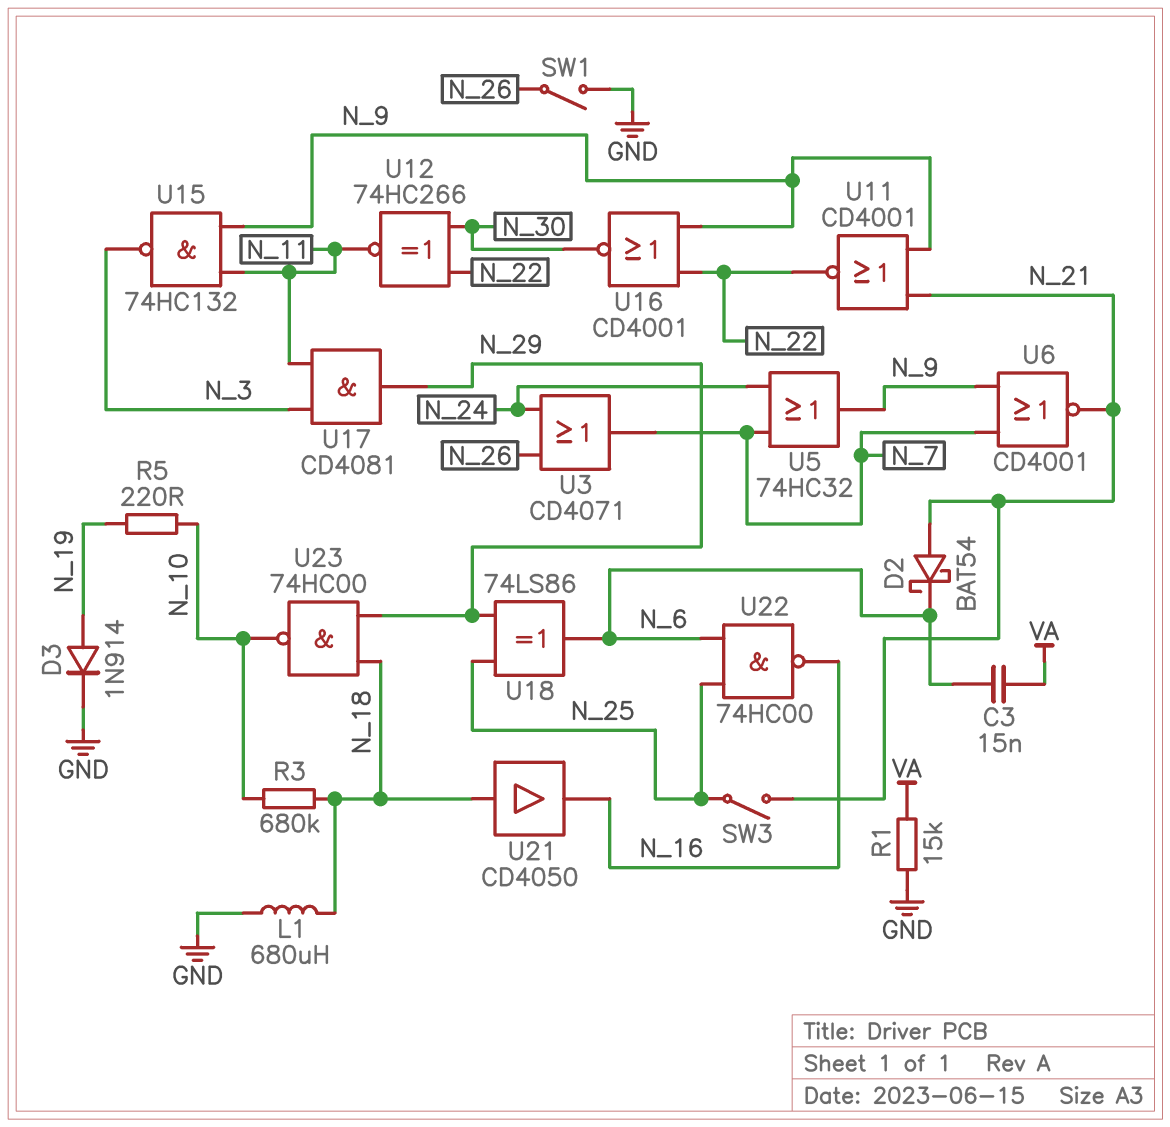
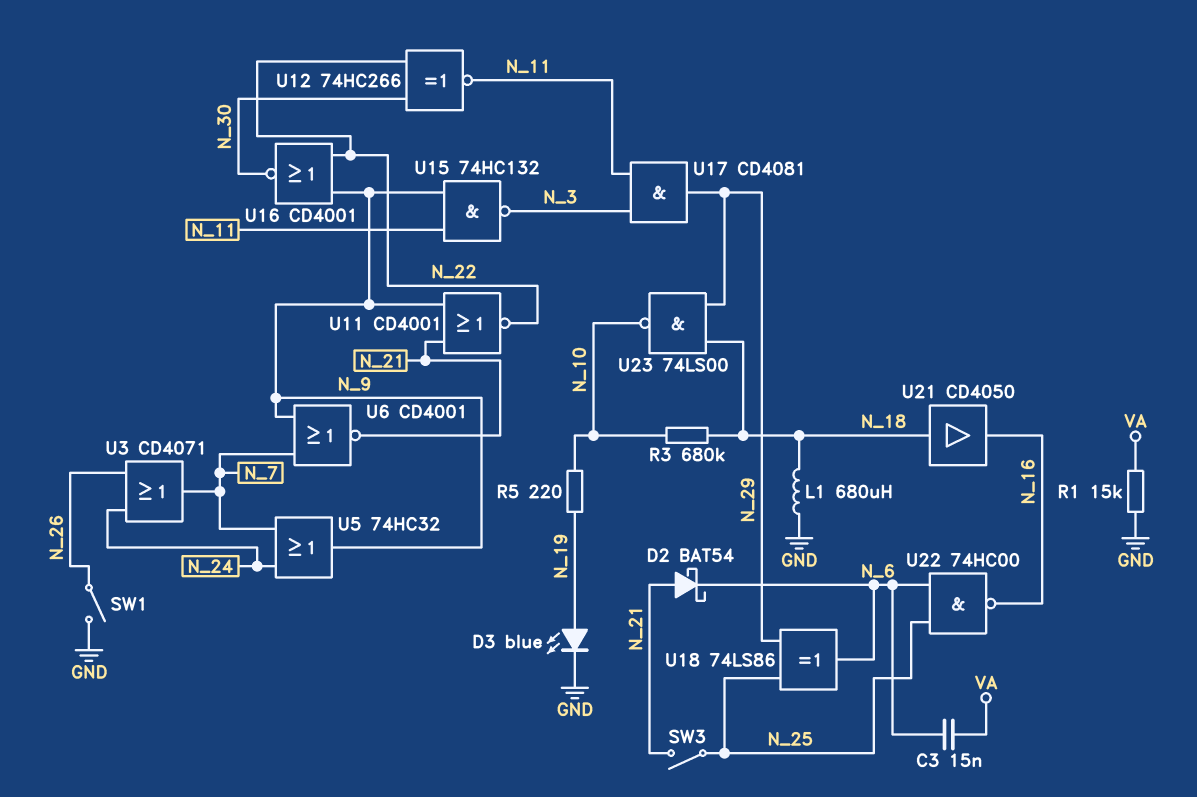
D3: diode 1N914 (A N_19, K GND) -> LED blue (A N_19, K GND)
U23: NAND 74HC00 (in N_18, in N_29, out N_10) -> NAND 74LS00 (in N_18, in N_29, out N_10)

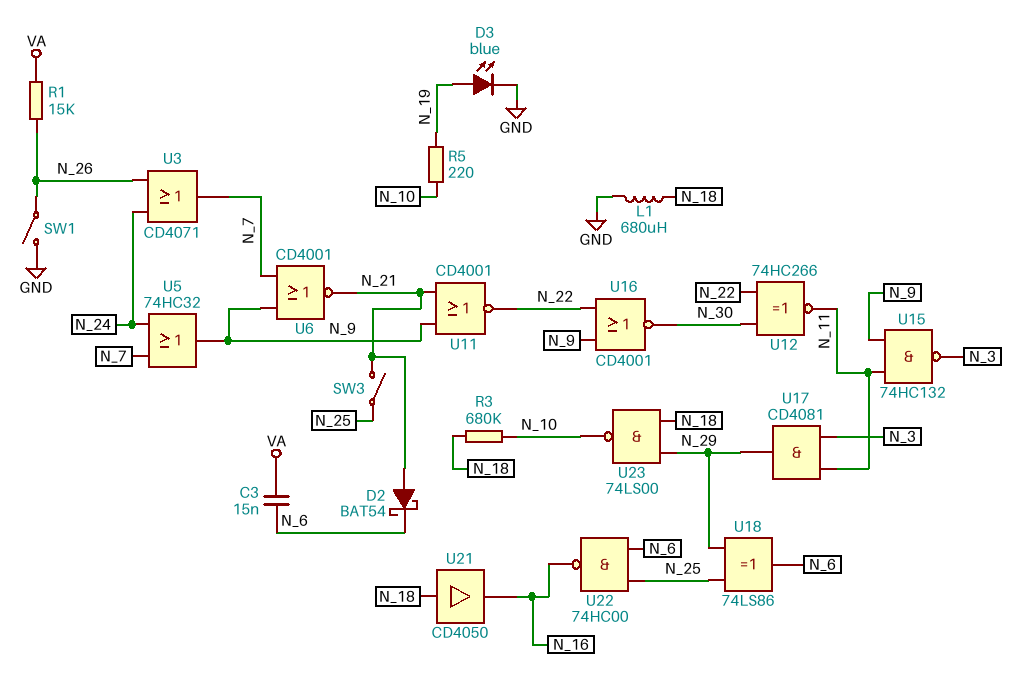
R1: 15k (GND, VA) -> 15k (N_26, VA)

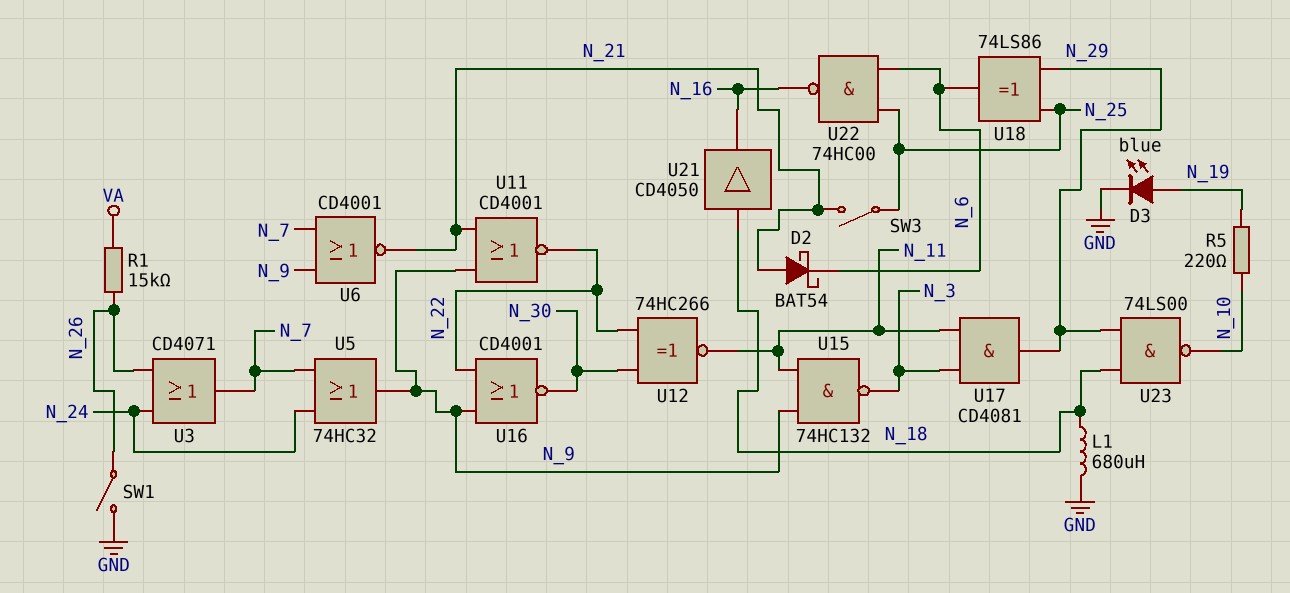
C3: 15nF (N_6, VA) -> none
R3: 680k (N_10, N_18) -> none

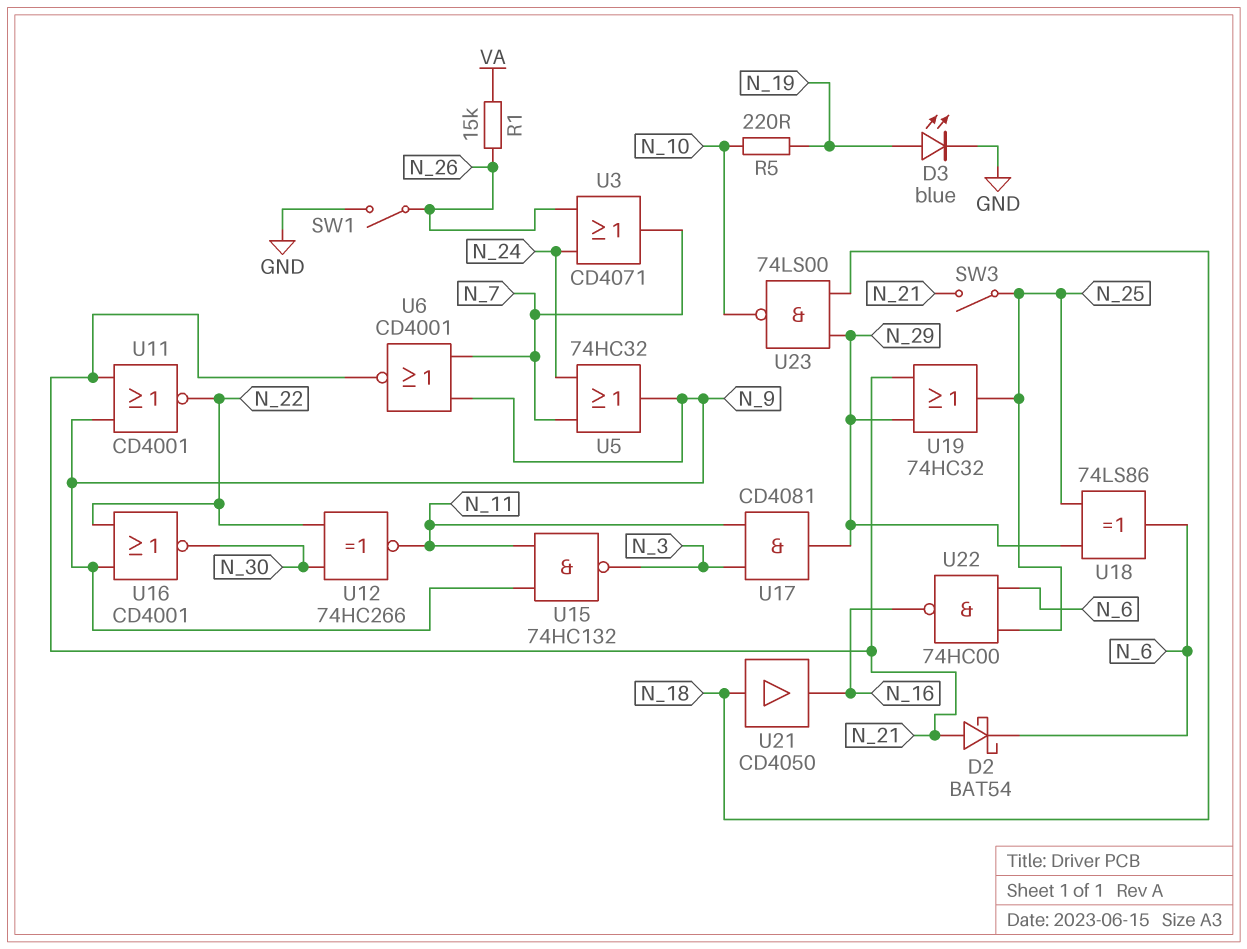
L1: 680uH (GND, N_18) -> none
U19: none -> OR 74HC32 (in N_21, in N_29, out N_25)

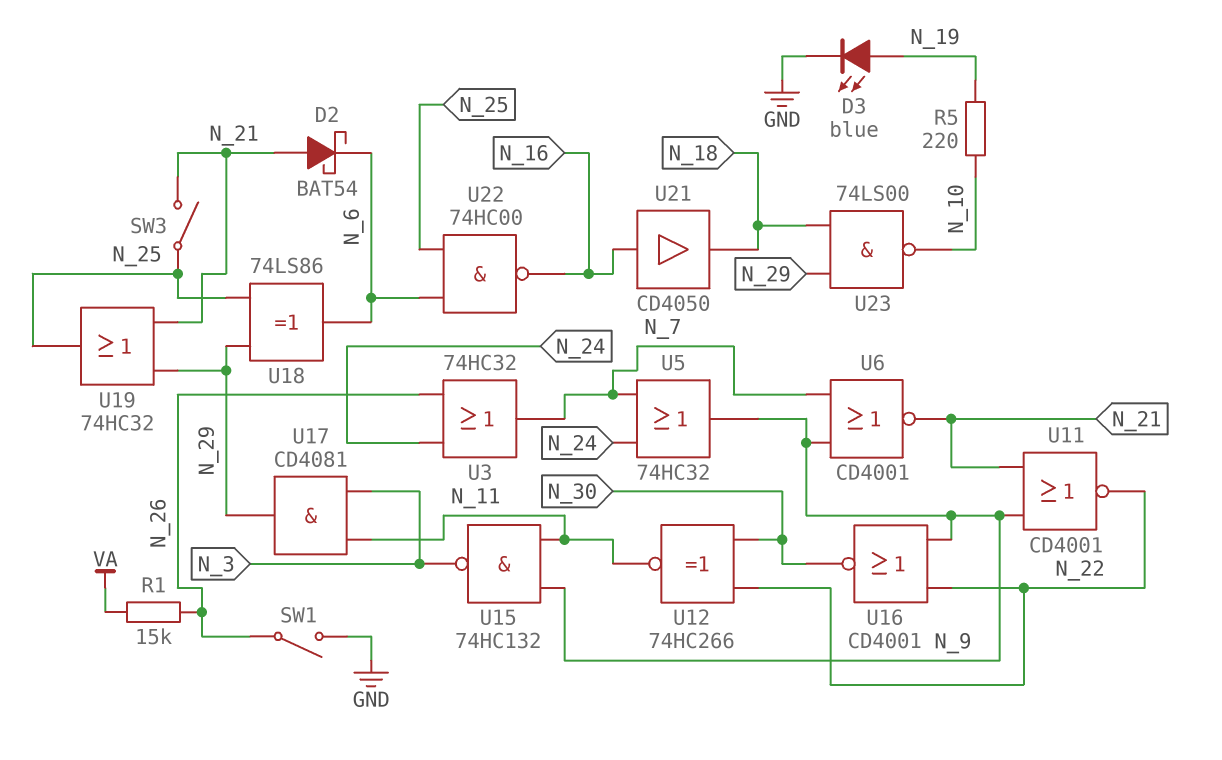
U3: OR CD4071 (in N_24, in N_26, out N_7) -> OR 74HC32 (in N_24, in N_26, out N_7)
U21: buffer CD4050 (in N_18, out N_16) -> buffer CD4050 (in N_16, out N_18)

